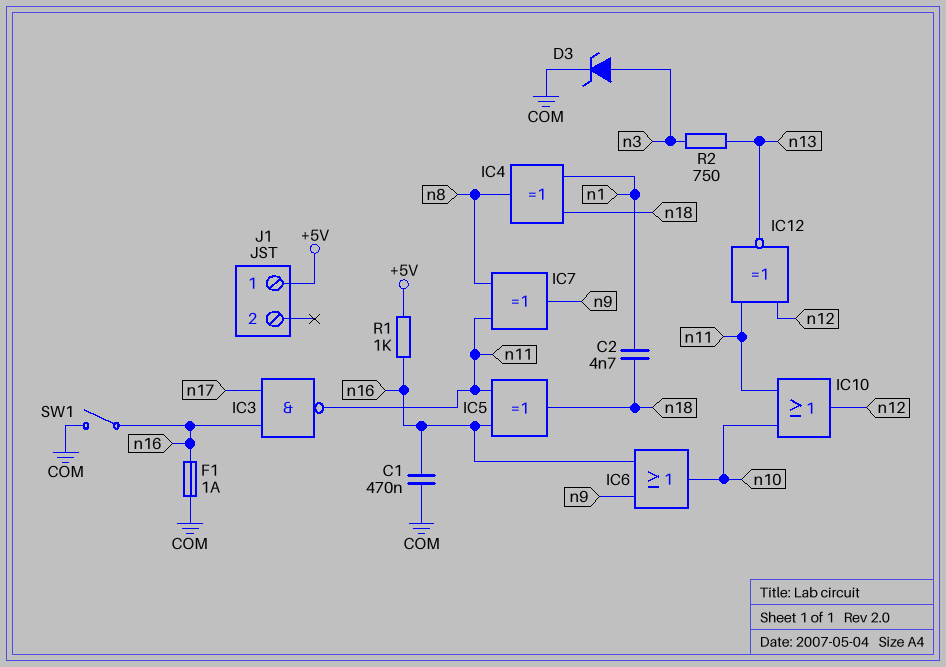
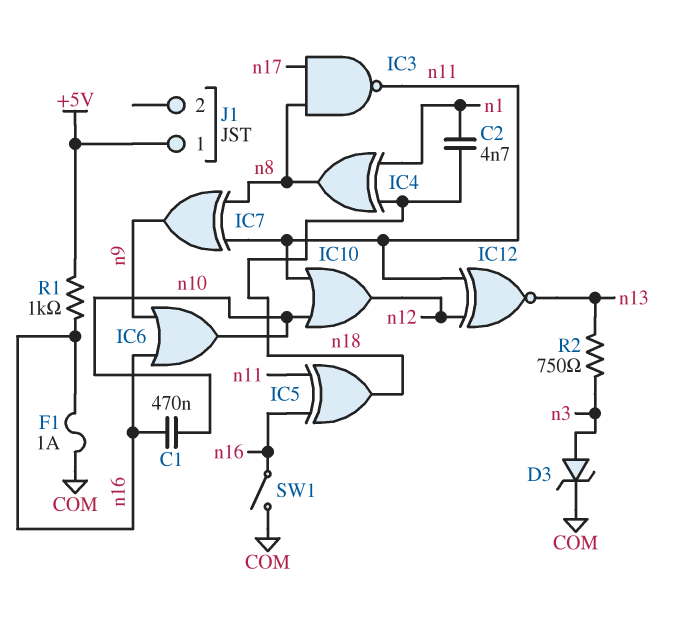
C1: 470nF (COM, n16) -> 470nF (n10, n16)
IC3: NAND (in n16, in n17, out n11) -> NAND (in n8, in n17, out n11)

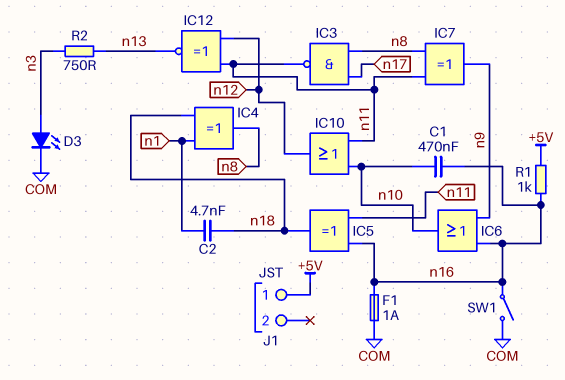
D3: zener (A n3, K COM) -> LED (A n3, K COM)

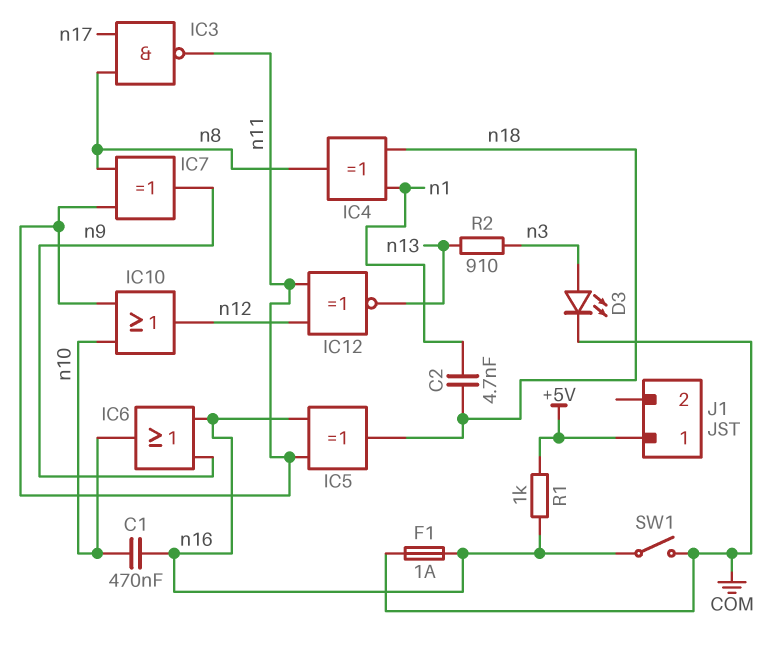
R2: 750 (n3, n13) -> 910 (n3, n13)

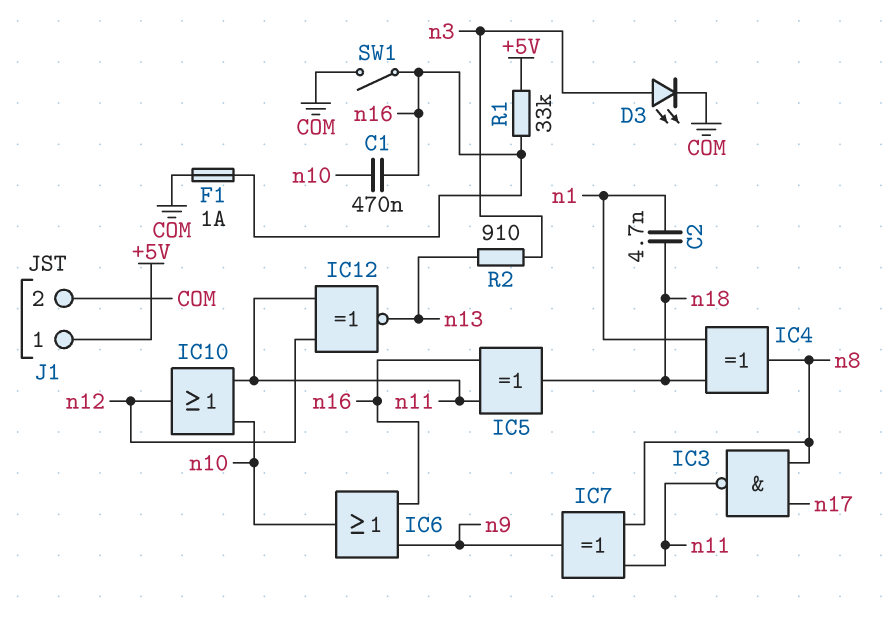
J1 pin 2: none -> COM
R1: 1k (+5V, n16) -> 33k (+5V, n16)

